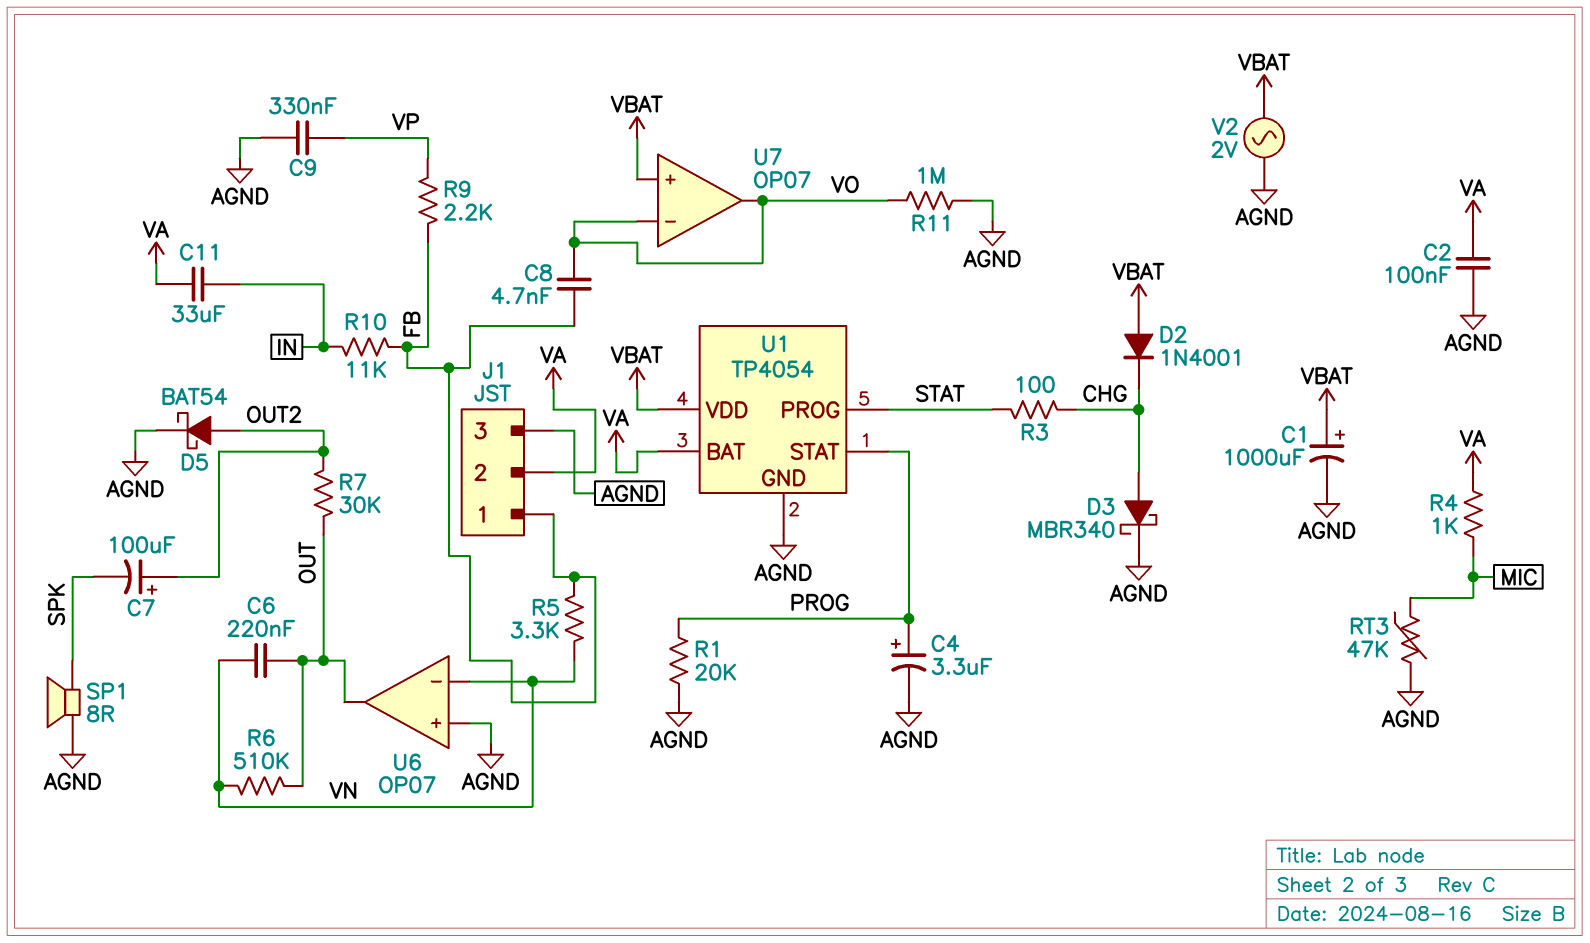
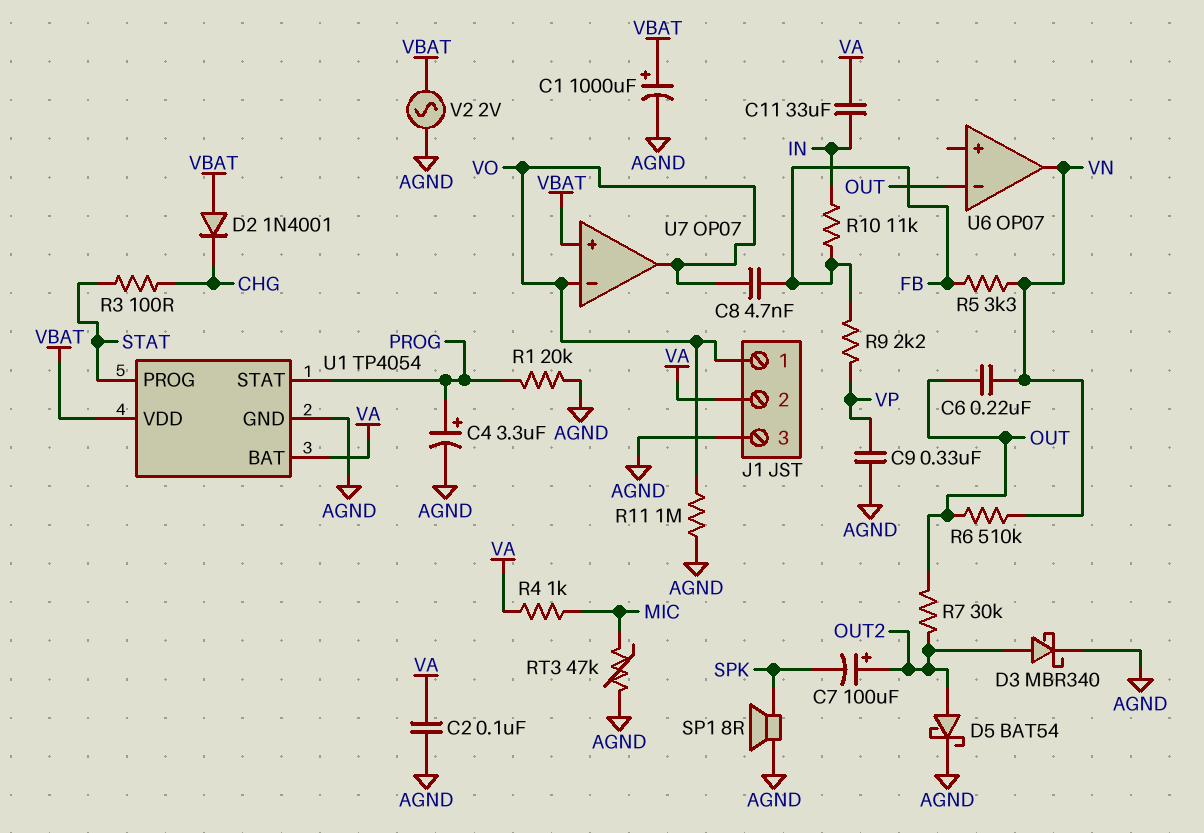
D3: schottky MBR340 (A CHG, K AGND) -> schottky MBR340 (A OUT2, K AGND)
J1 pin 1: FB -> VO
U6 pin in+: AGND -> none
U6 pin in-: VN -> OUT
U6 pin out: OUT -> VN

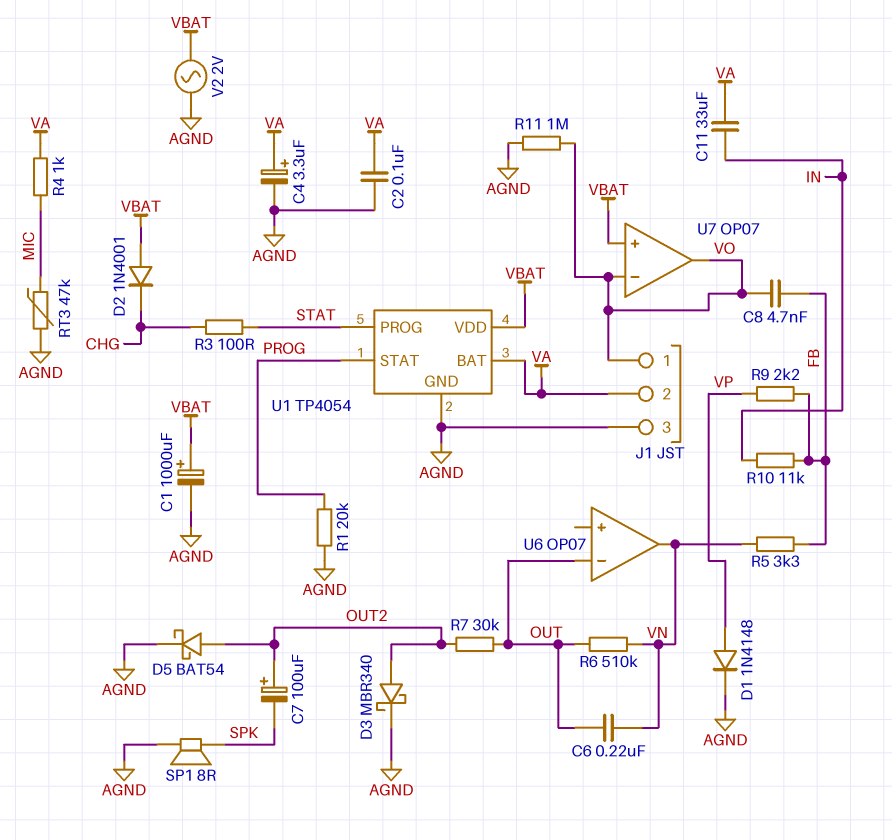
C4: 3.3uF (plus PROG, minus AGND) -> 3.3uF (plus VA, minus AGND)
C9: 330nF (AGND, VP) -> none
D1: none -> diode 1N4148 (A VP, K AGND)

